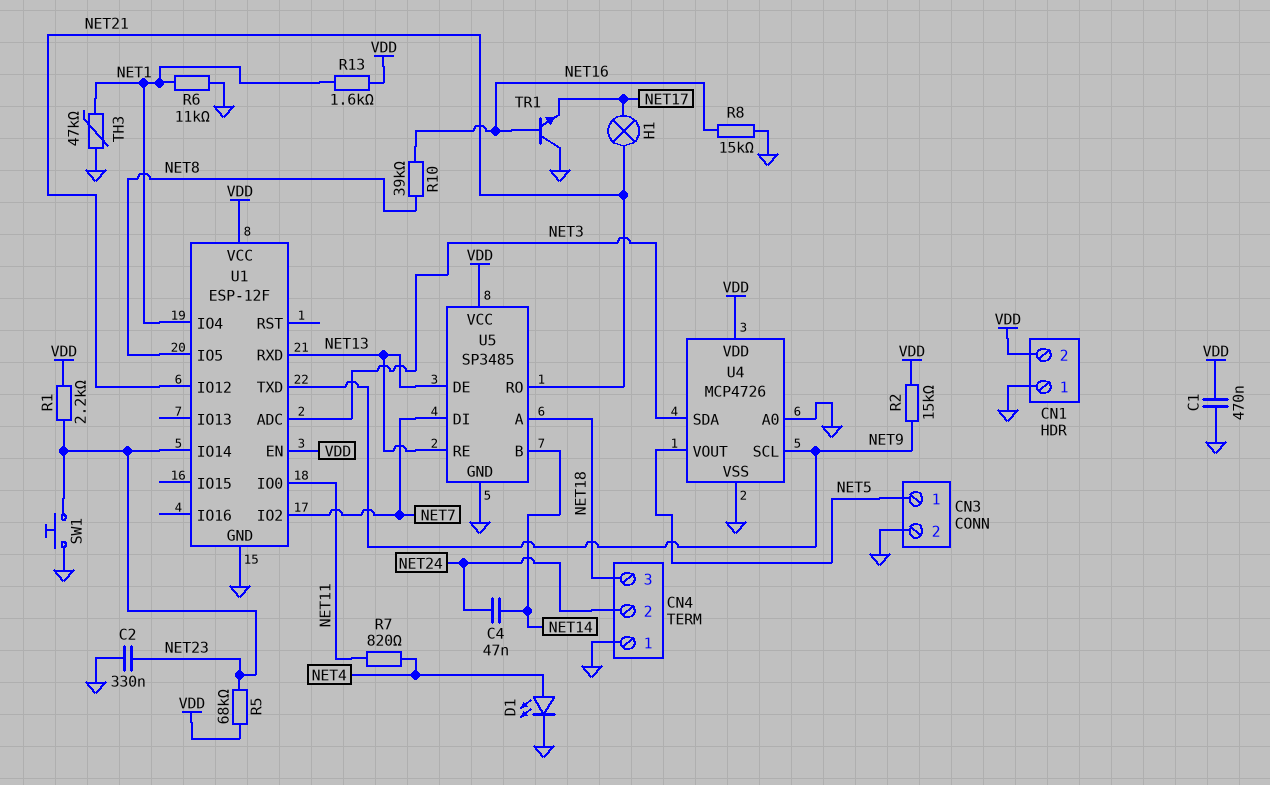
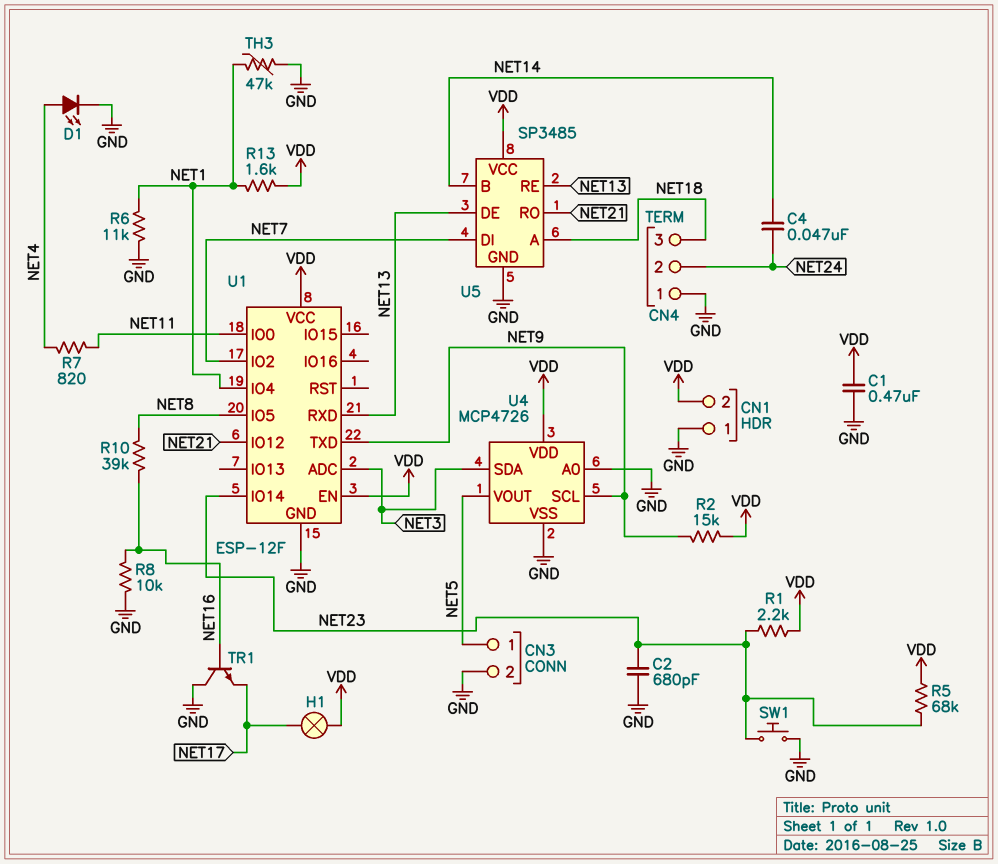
C2: 330nF (GND, NET23) -> 680pF (GND, NET23)
H1: lamp (NET17, NET21) -> lamp (NET17, VDD)
R8: 15k (GND, NET16) -> 10k (GND, NET16)

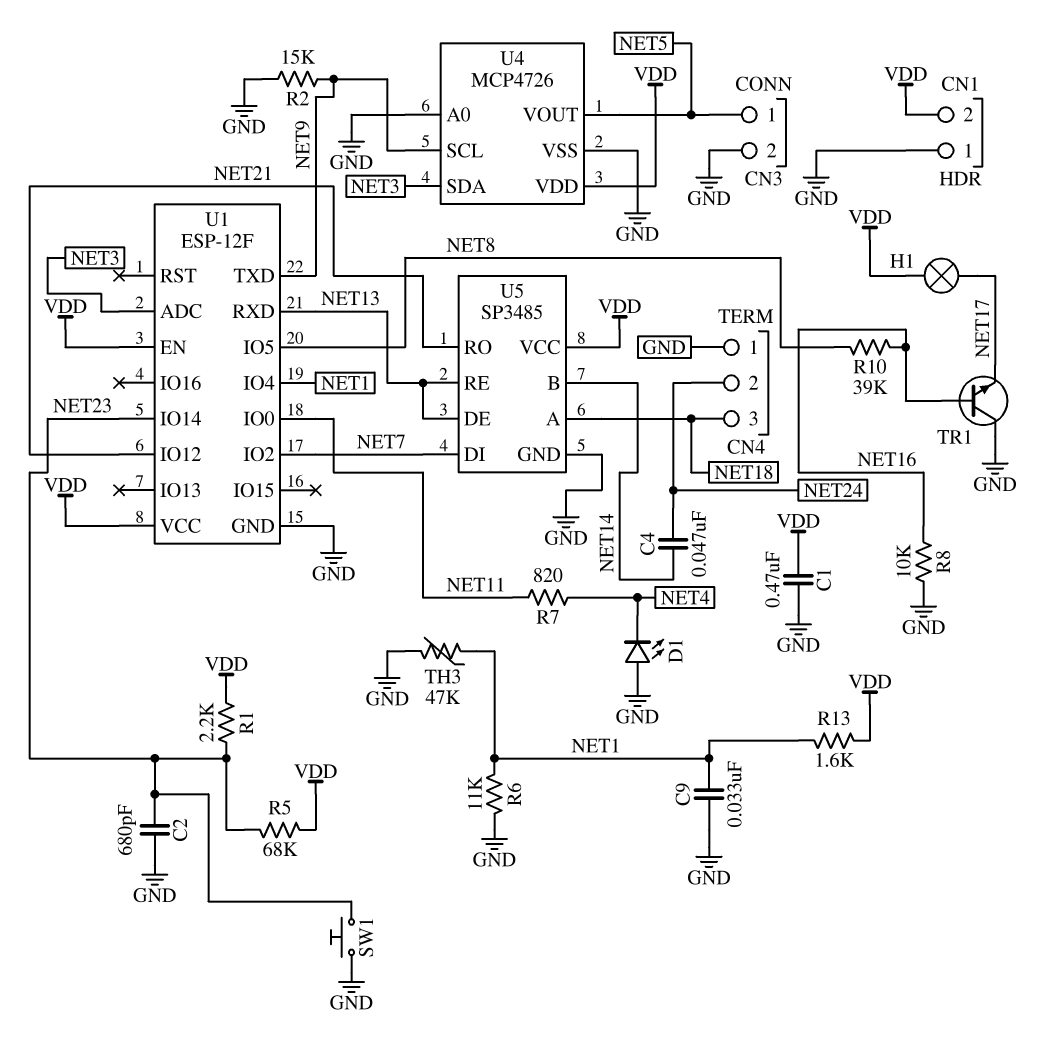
C9: none -> 33nF (GND, NET1)
D1: LED (A NET4, K GND) -> LED (A GND, K NET4)
R2: 15k (NET9, VDD) -> 15k (GND, NET9)

